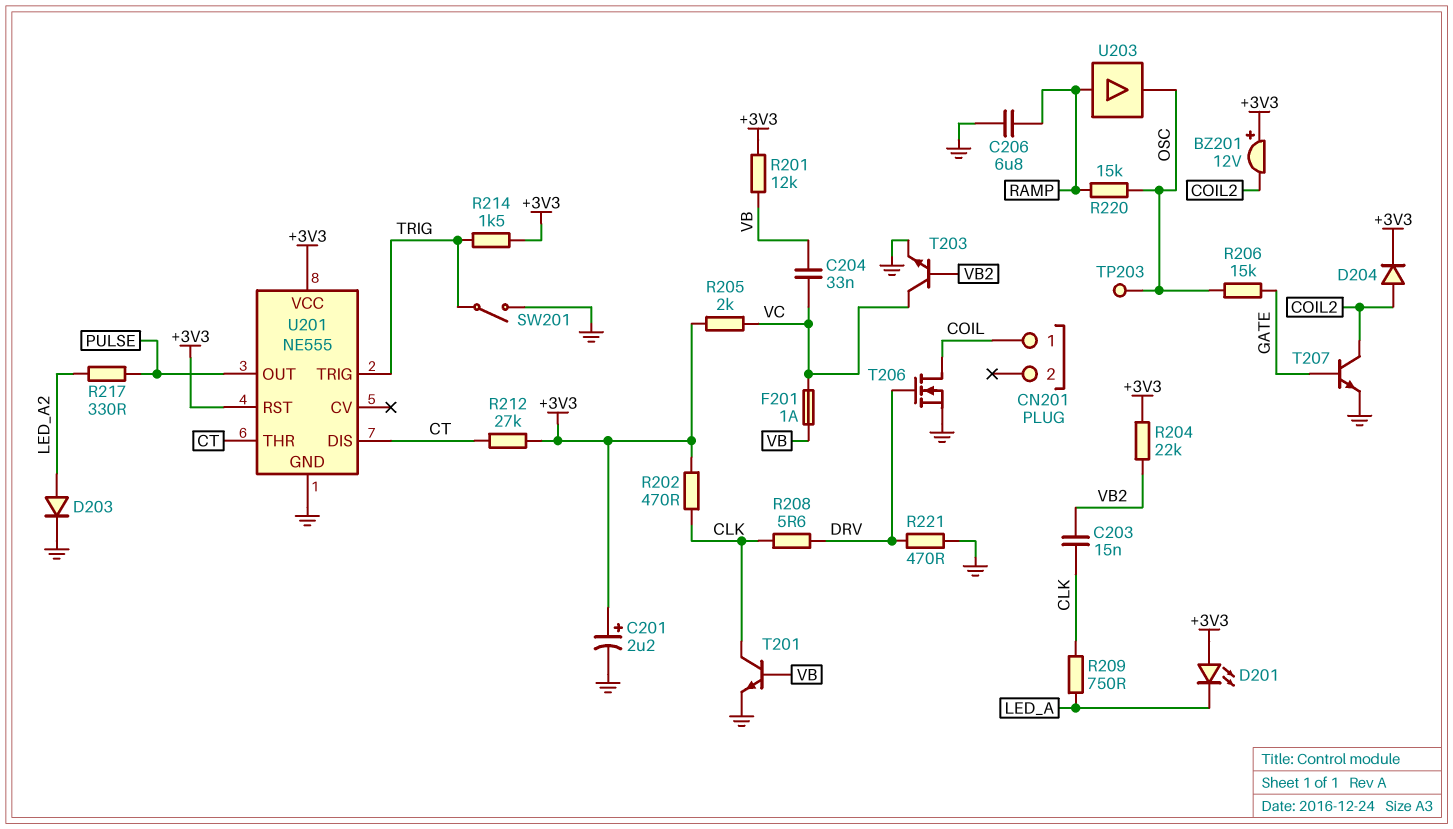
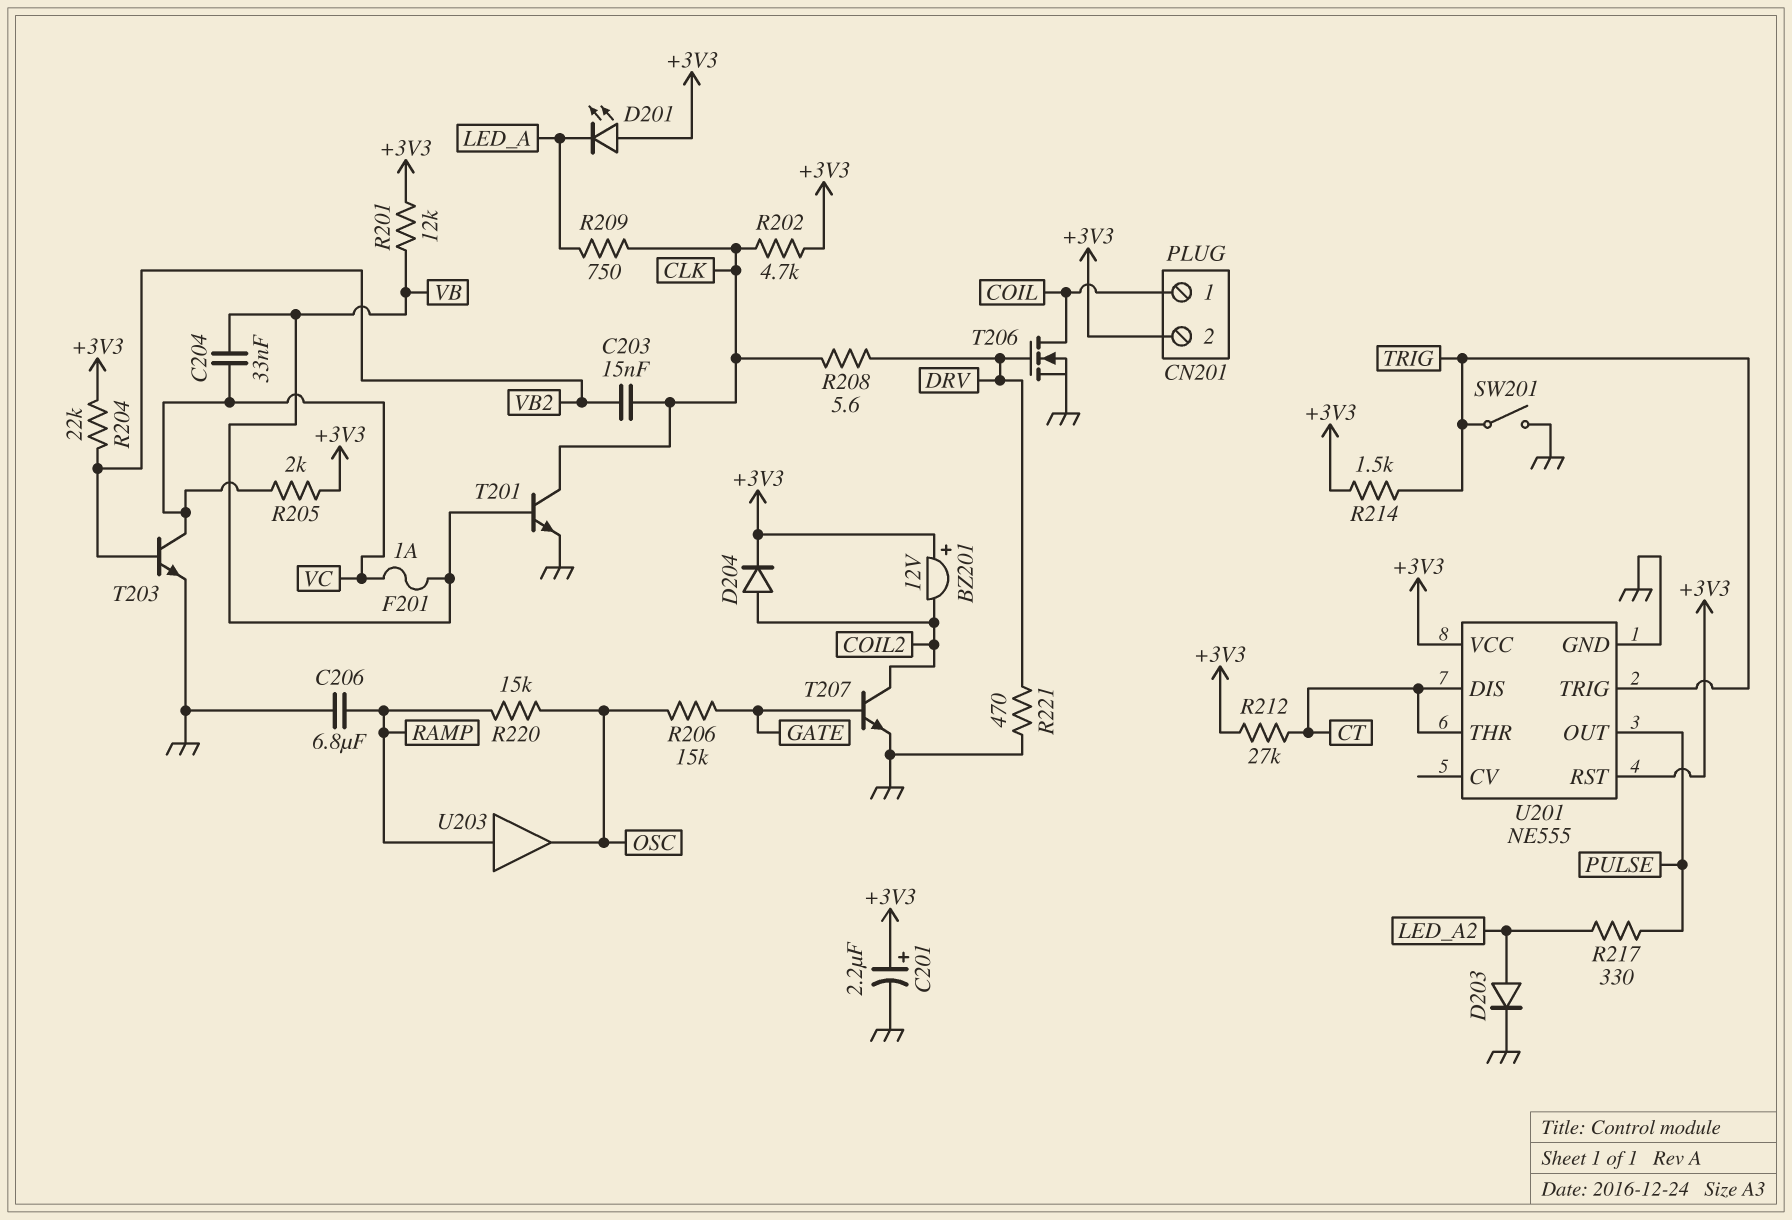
CN201 pin 2: none -> +3V3
R202: 470 (+3V3, CLK) -> 4.7k (+3V3, CLK)
TP203: test point (OSC) -> none

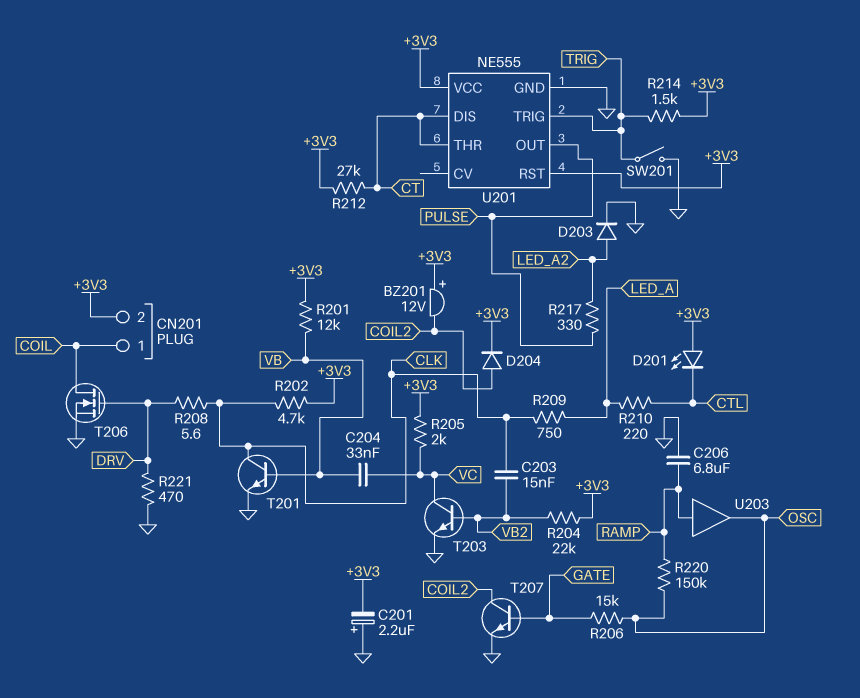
C201: 2.2uF (plus +3V3, minus GND) -> 2.2uF (plus GND, minus +3V3)
D201: LED (A +3V3, K LED_A) -> LED (A +3V3, K CTL)
F201: 1A (VB, VC) -> none
R210: none -> 220 (CTL, LED_A)
R220: 15k (OSC, RAMP) -> 150k (OSC, RAMP)

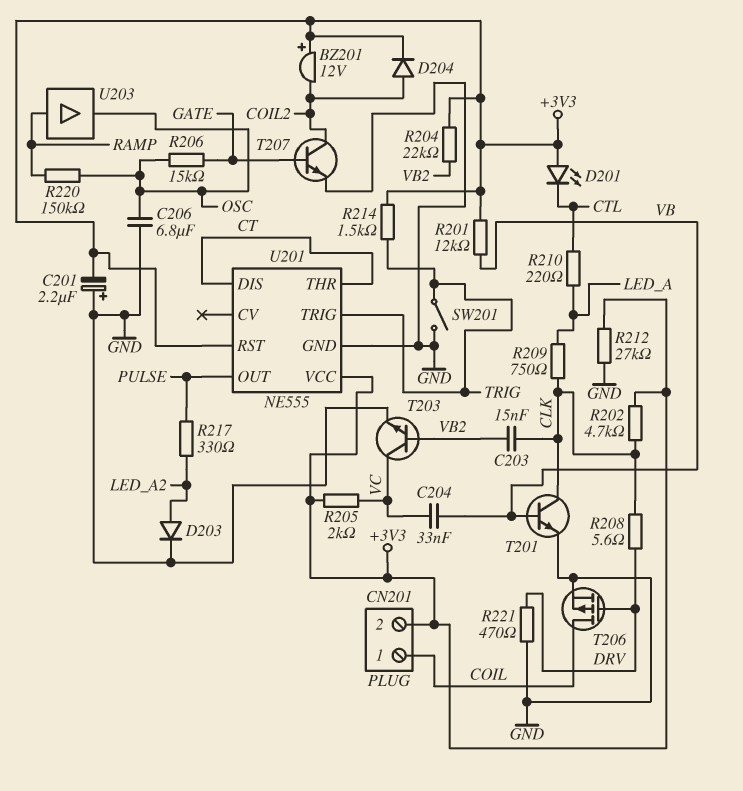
C206: 6.8uF (GND, RAMP) -> 6.8uF (GND, OSC)
R212: 27k (+3V3, CT) -> 27k (+3V3, GND)
T206: NMOS (G DRV, D COIL, S GND) -> PMOS (G DRV, D COIL, S GND)

